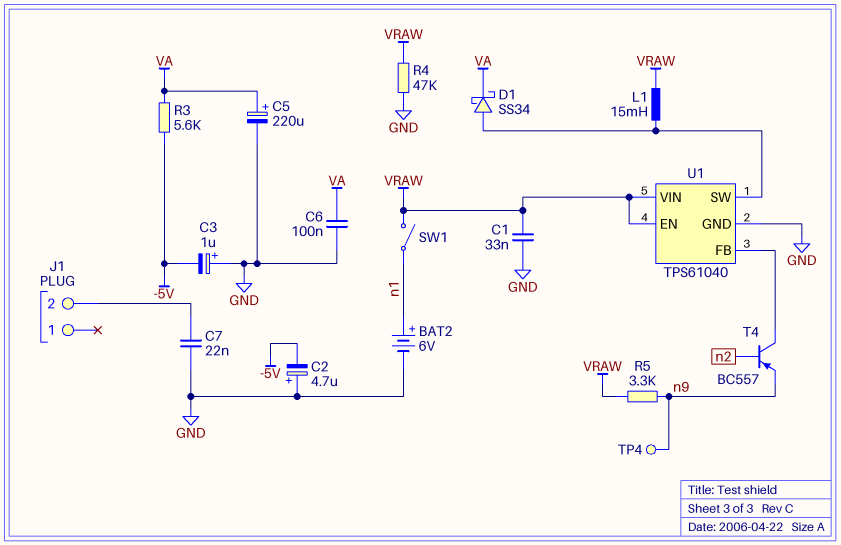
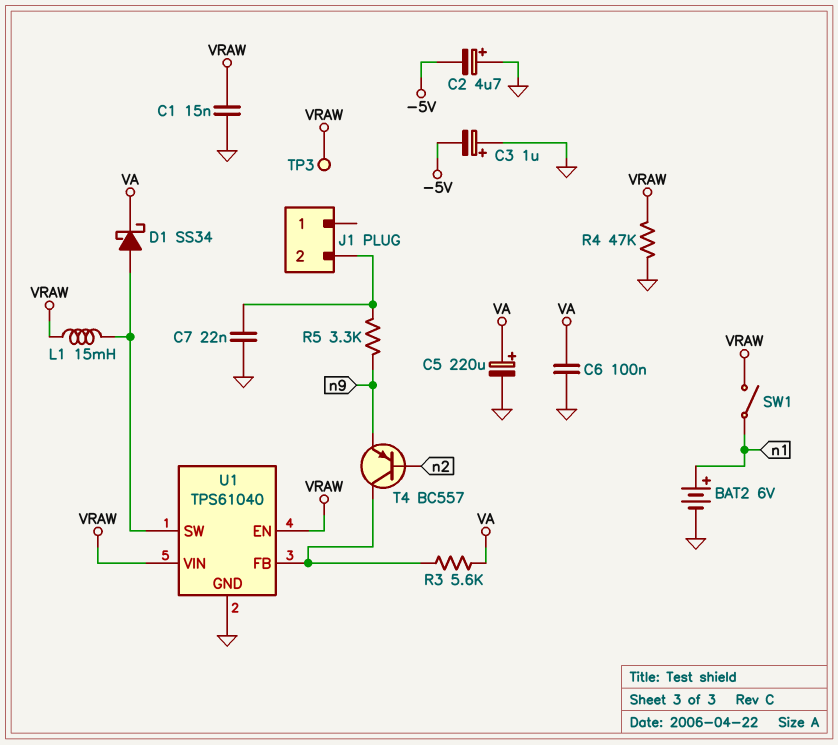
C1: 33nF (GND, VRAW) -> 15nF (GND, VRAW)
R3: 5.6k (-5V, VA) -> 5.6k (U1/FB, VA)
R5: 3.3k (VRAW, n9) -> 3.3k (J1/2, n9)
TP3: none -> test point (VRAW)
TP4: test point (n9) -> none

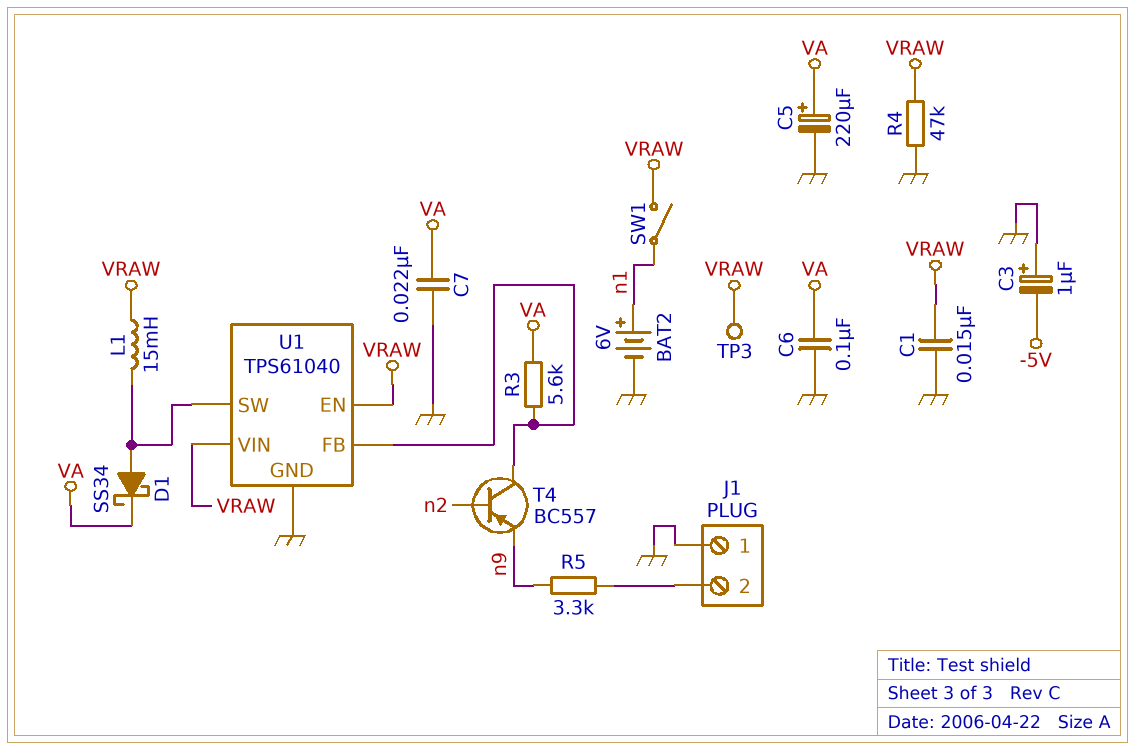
C2: 4.7uF (plus GND, minus -5V) -> none
C7: 22nF (GND, J1/2) -> 22nF (GND, VA)
J1 pin 1: none -> GND

